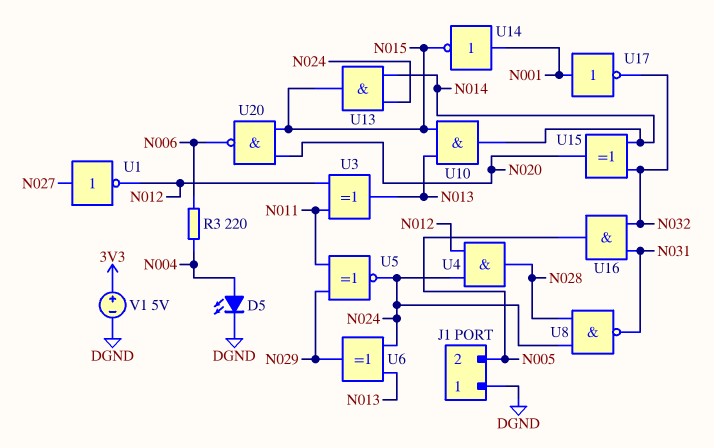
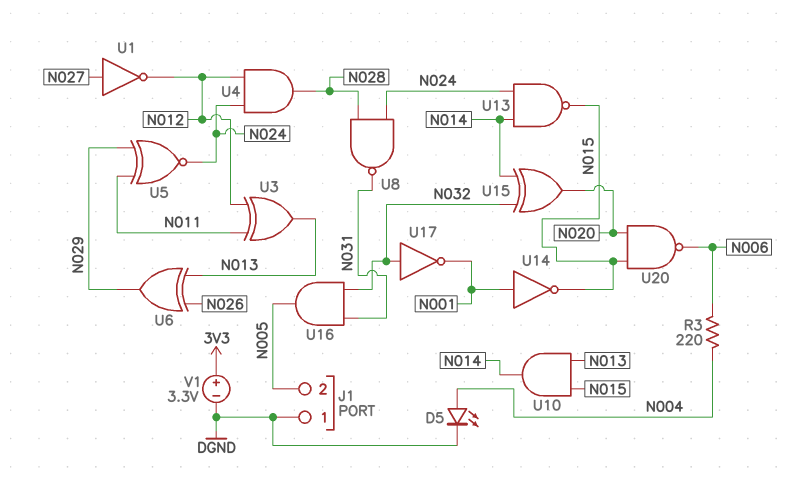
U6: XOR (in N013, in N024, out N029) -> XOR (in N013, in N026, out N029)
U13: AND (in N014, in N024, out N015) -> NAND (in N014, in N024, out N015)
U17: NOT (in N001, out N032) -> NOT (in N032, out N001)
V1: 5V (plus 3V3, minus DGND) -> 3.3V (plus 3V3, minus DGND)

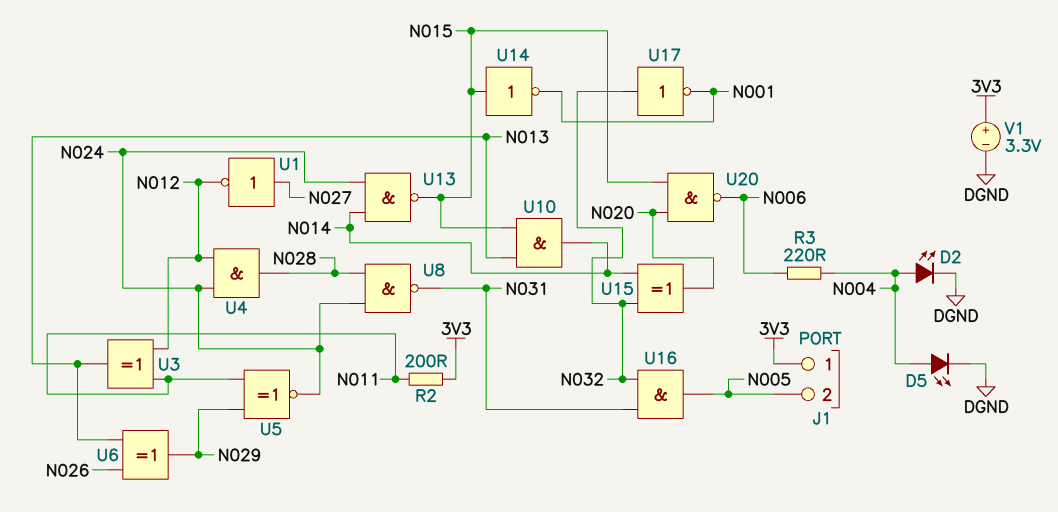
D2: none -> LED (A N004, K DGND)
J1 pin 1: DGND -> 3V3
R2: none -> 200 (3V3, N011)
U14: NOT (in N001, out N015) -> NOT (in N015, out N001)

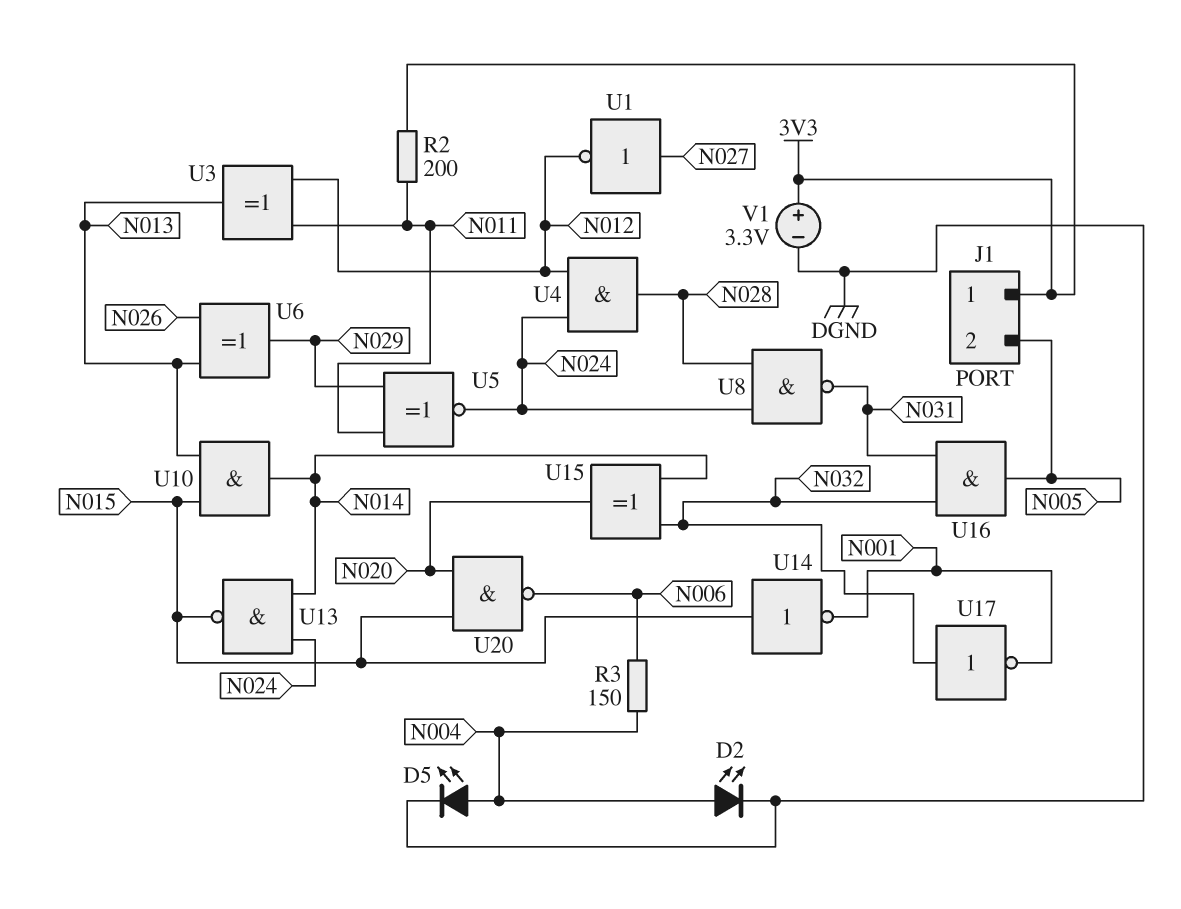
R3: 220 (N004, N006) -> 150 (N004, N006)

